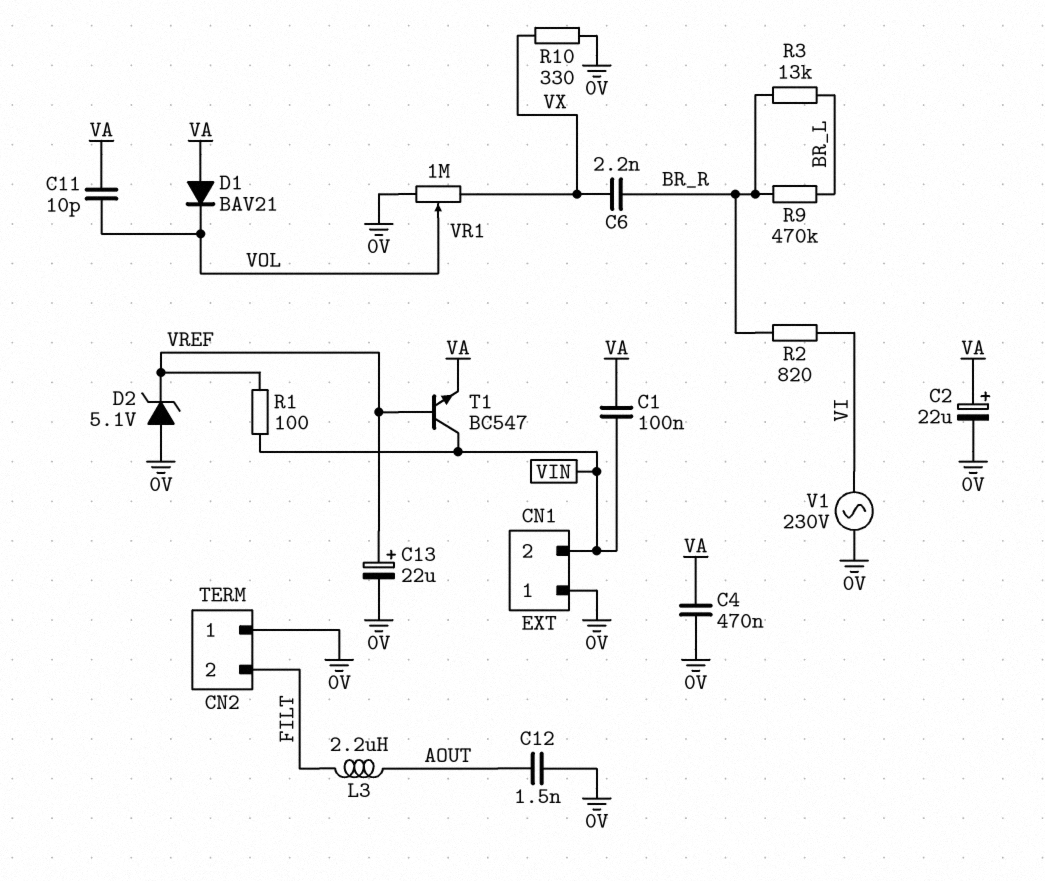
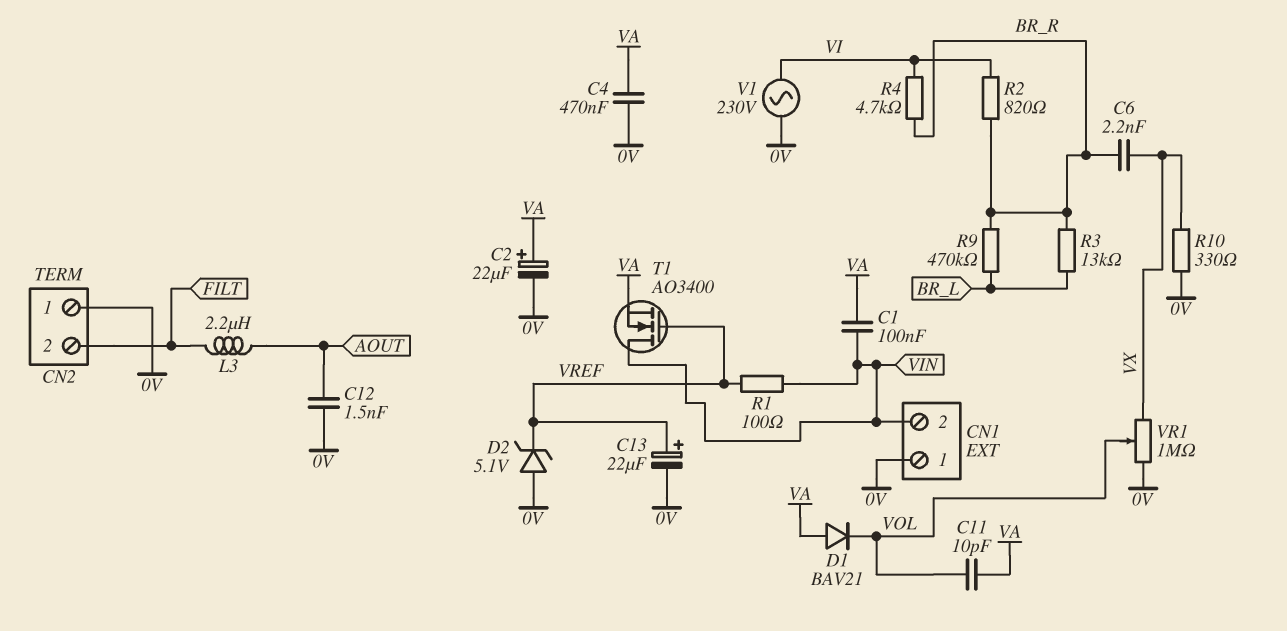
R4: none -> 4.7k (BR_R, VI)
T1: NPN BC547 (B VREF, C VIN, E VA) -> NMOS AO3400 (G VREF, D VIN, S VA)

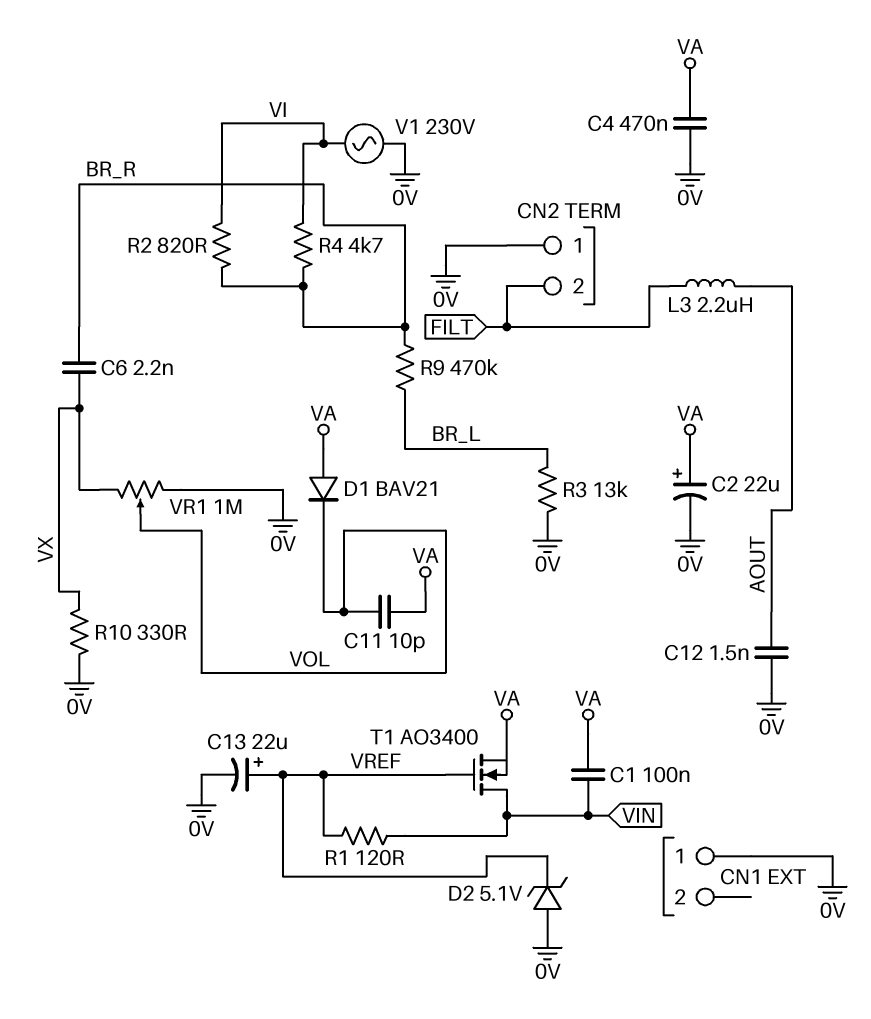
CN1 pin 2: VIN -> none
R1: 100 (VIN, VREF) -> 120 (VIN, VREF)
R3: 13k (BR_L, BR_R) -> 13k (0V, BR_L)

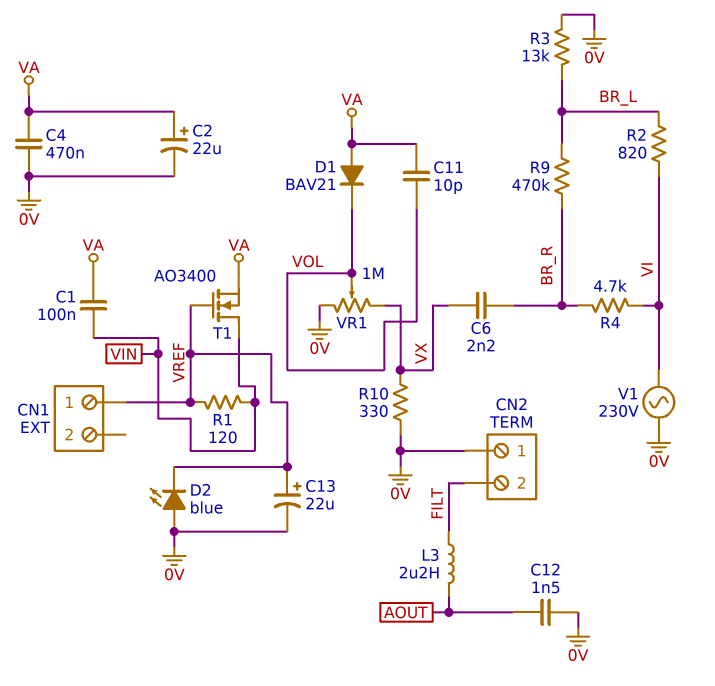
CN1 pin 1: 0V -> VREF
D2: zener 5.1V (A 0V, K VREF) -> LED blue (A 0V, K VREF)
R2: 820 (BR_R, VI) -> 820 (BR_L, VI)

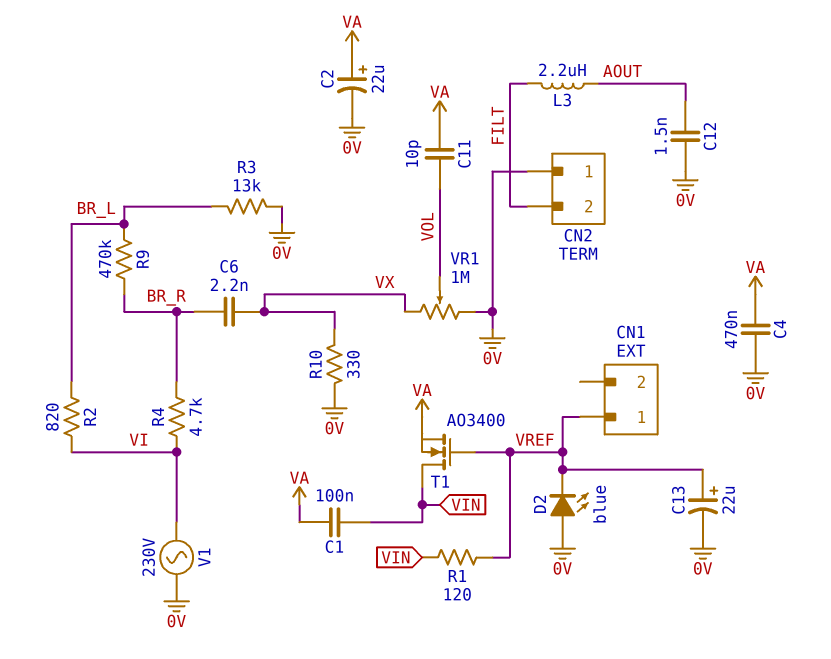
D1: diode BAV21 (A VA, K VOL) -> none

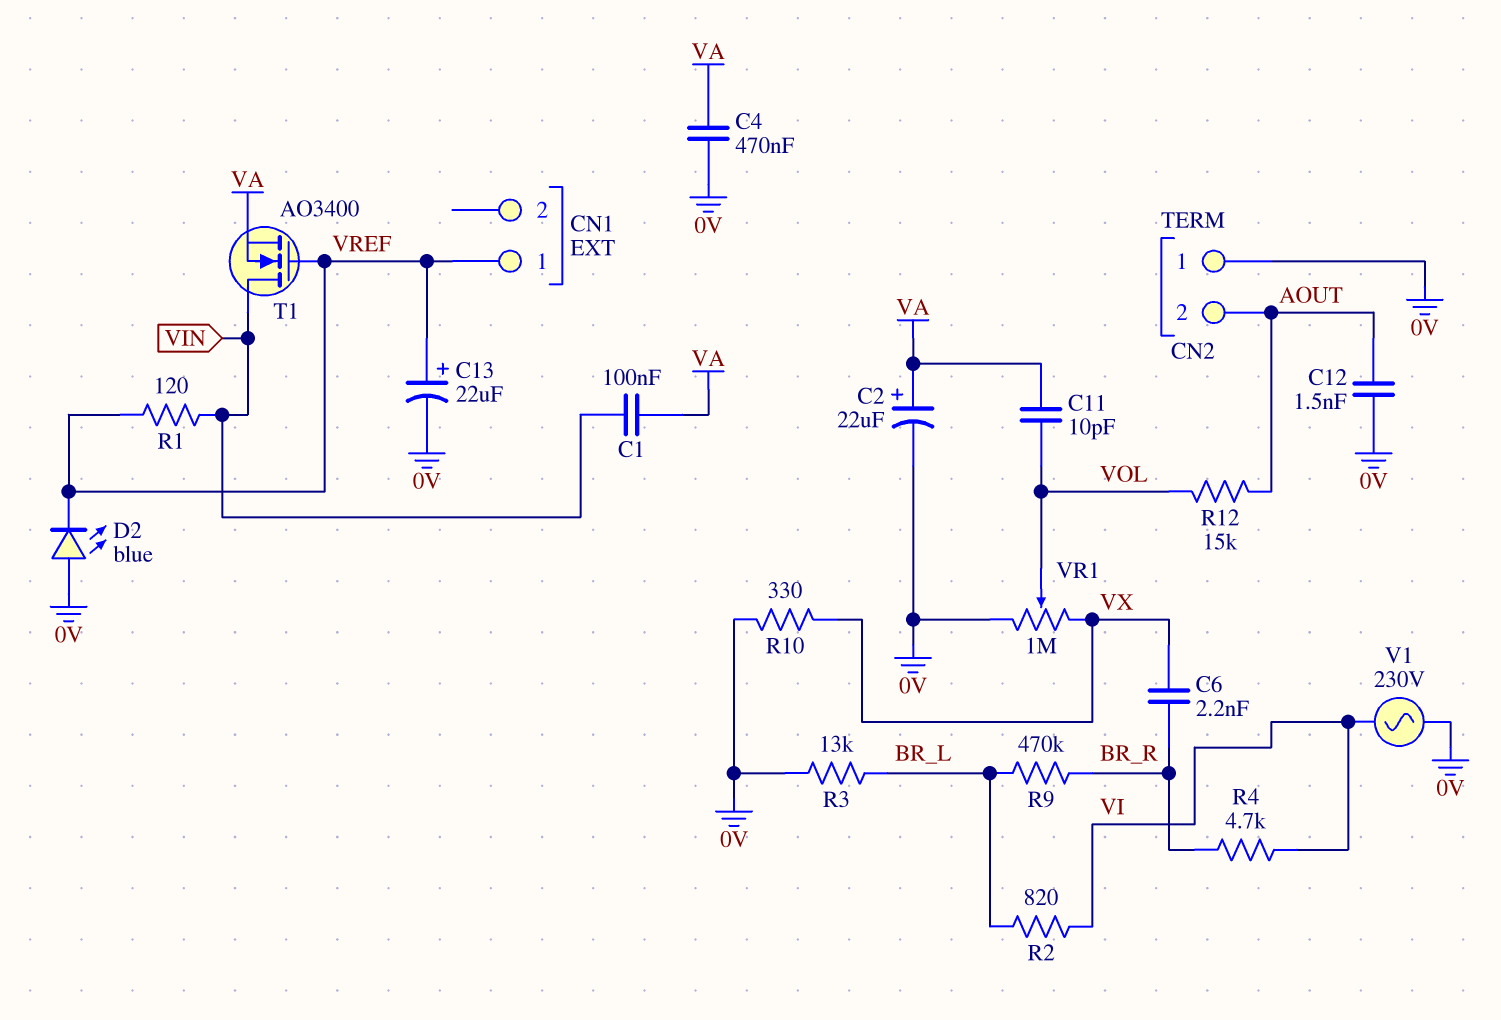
CN2 pin 2: FILT -> AOUT
L3: 2.2uH (AOUT, FILT) -> none
R12: none -> 15k (AOUT, VOL)

